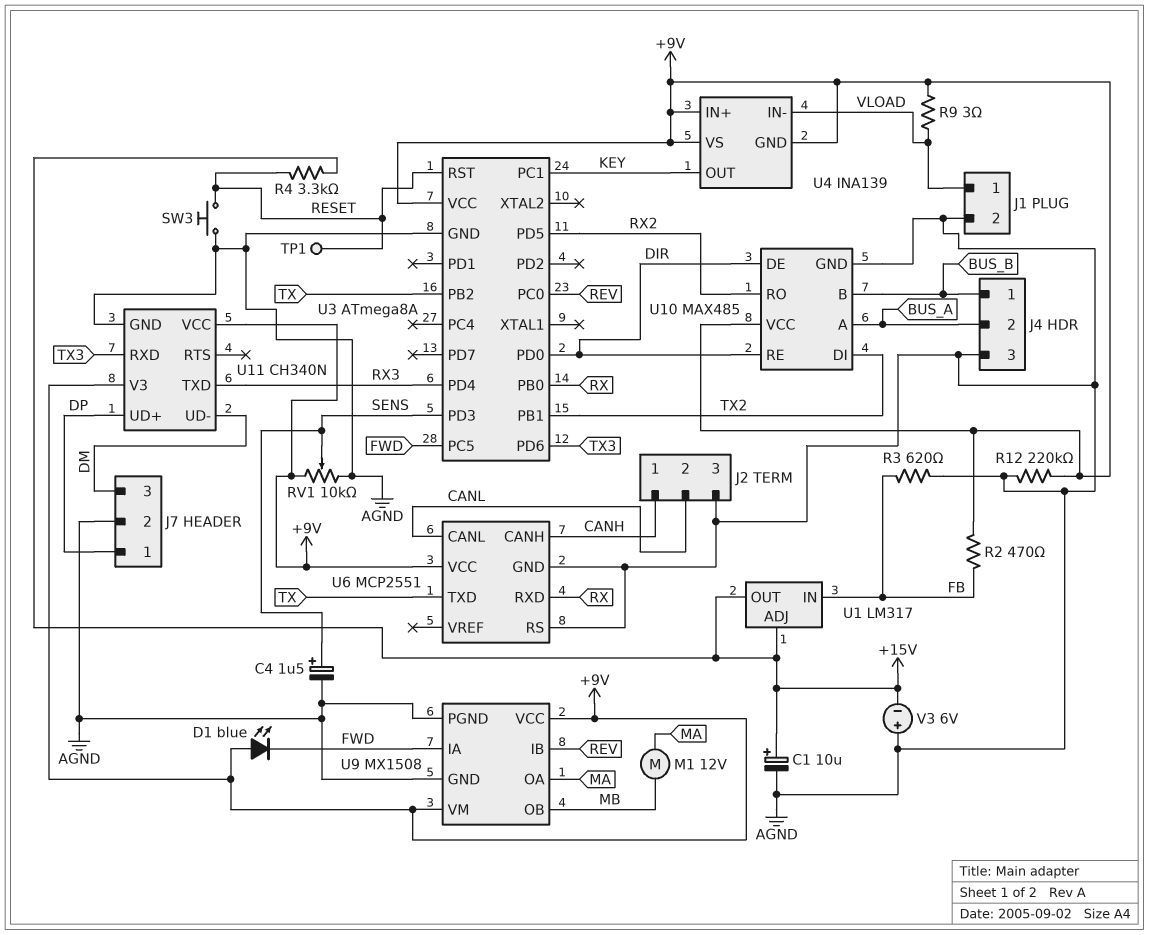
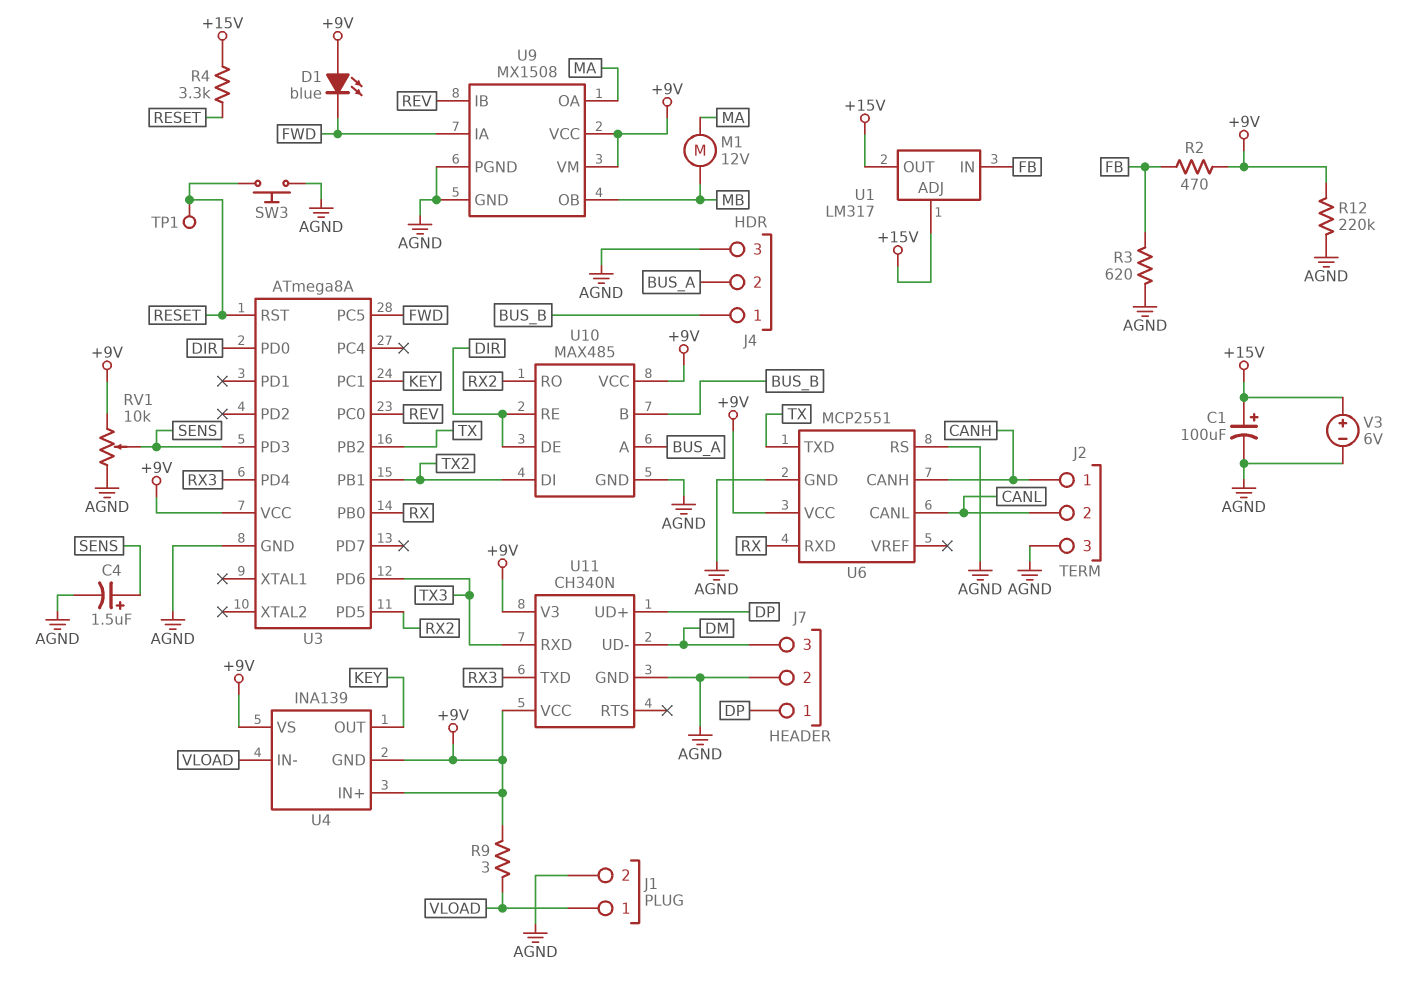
C1: 10uF (plus +15V, minus AGND) -> 100uF (plus +15V, minus AGND)
V3: 6V (plus AGND, minus +15V) -> 6V (plus +15V, minus AGND)

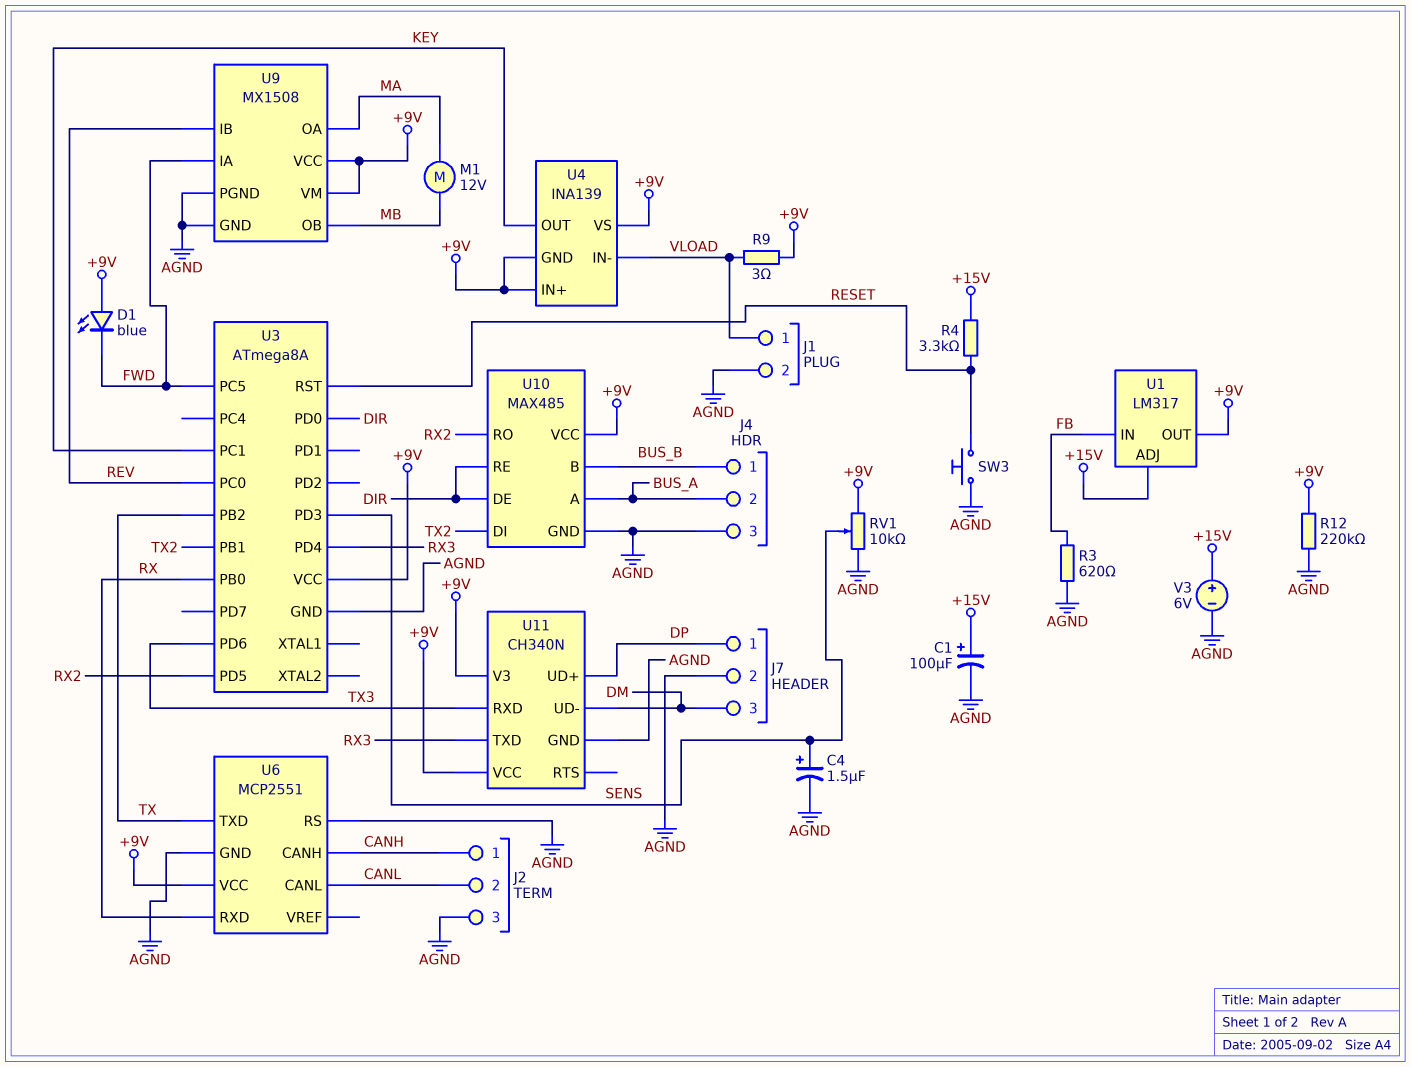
R2: 470 (+9V, FB) -> none
TP1: test point (RESET) -> none
U1 pin OUT: +15V -> +9V

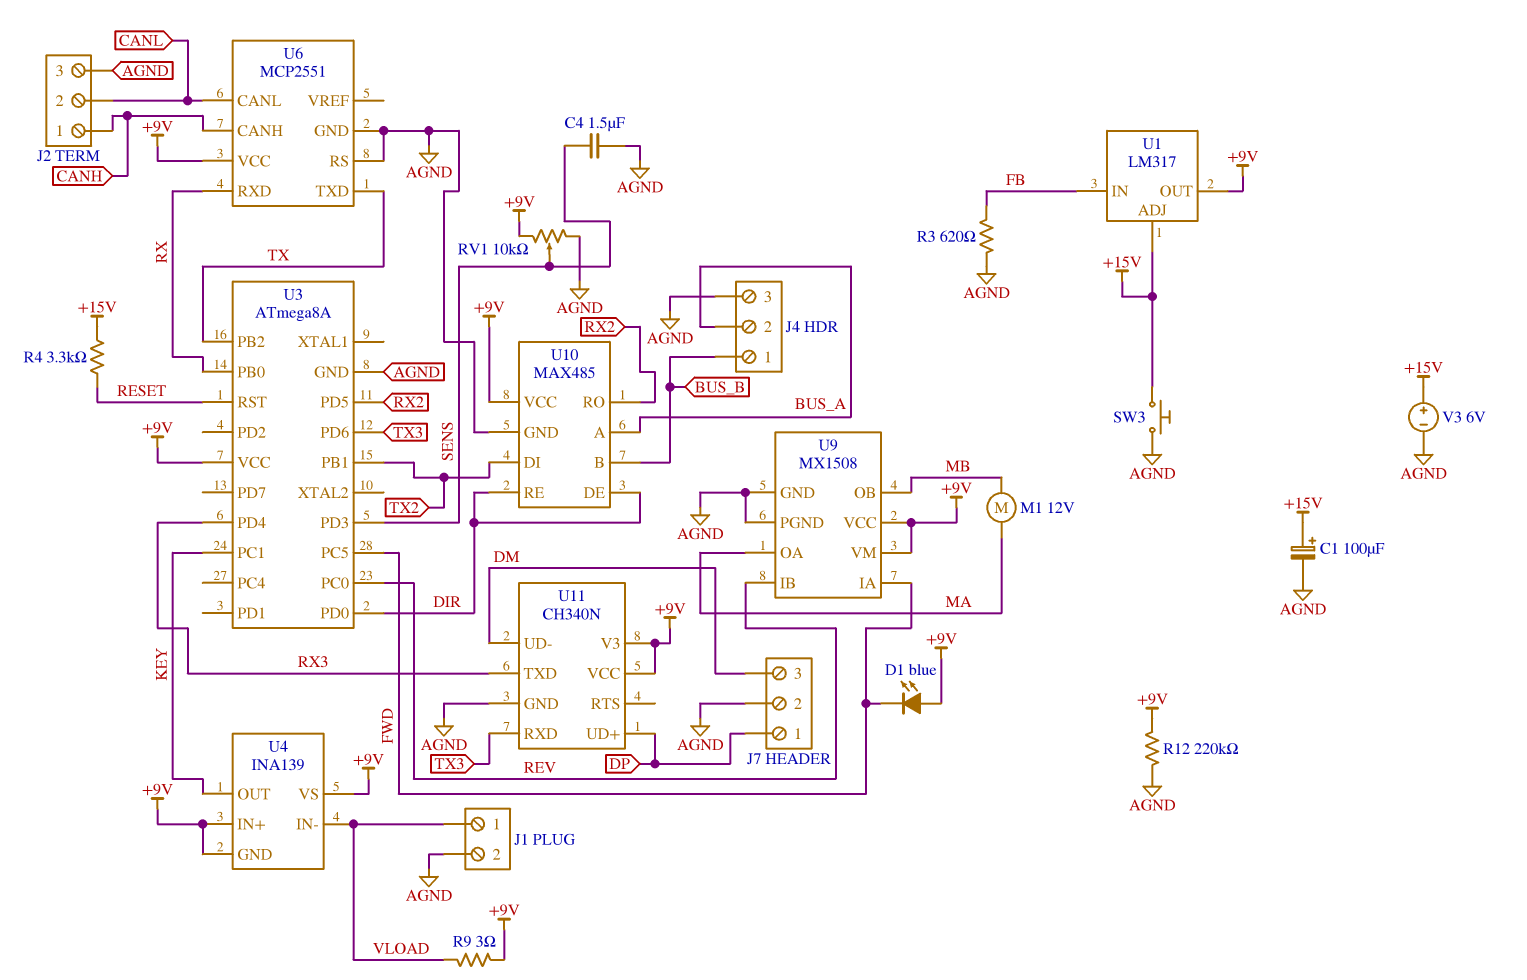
C4: 1.5uF (plus SENS, minus AGND) -> 1.5uF (AGND, SENS)
SW3: button (AGND, RESET) -> button (+15V, AGND)

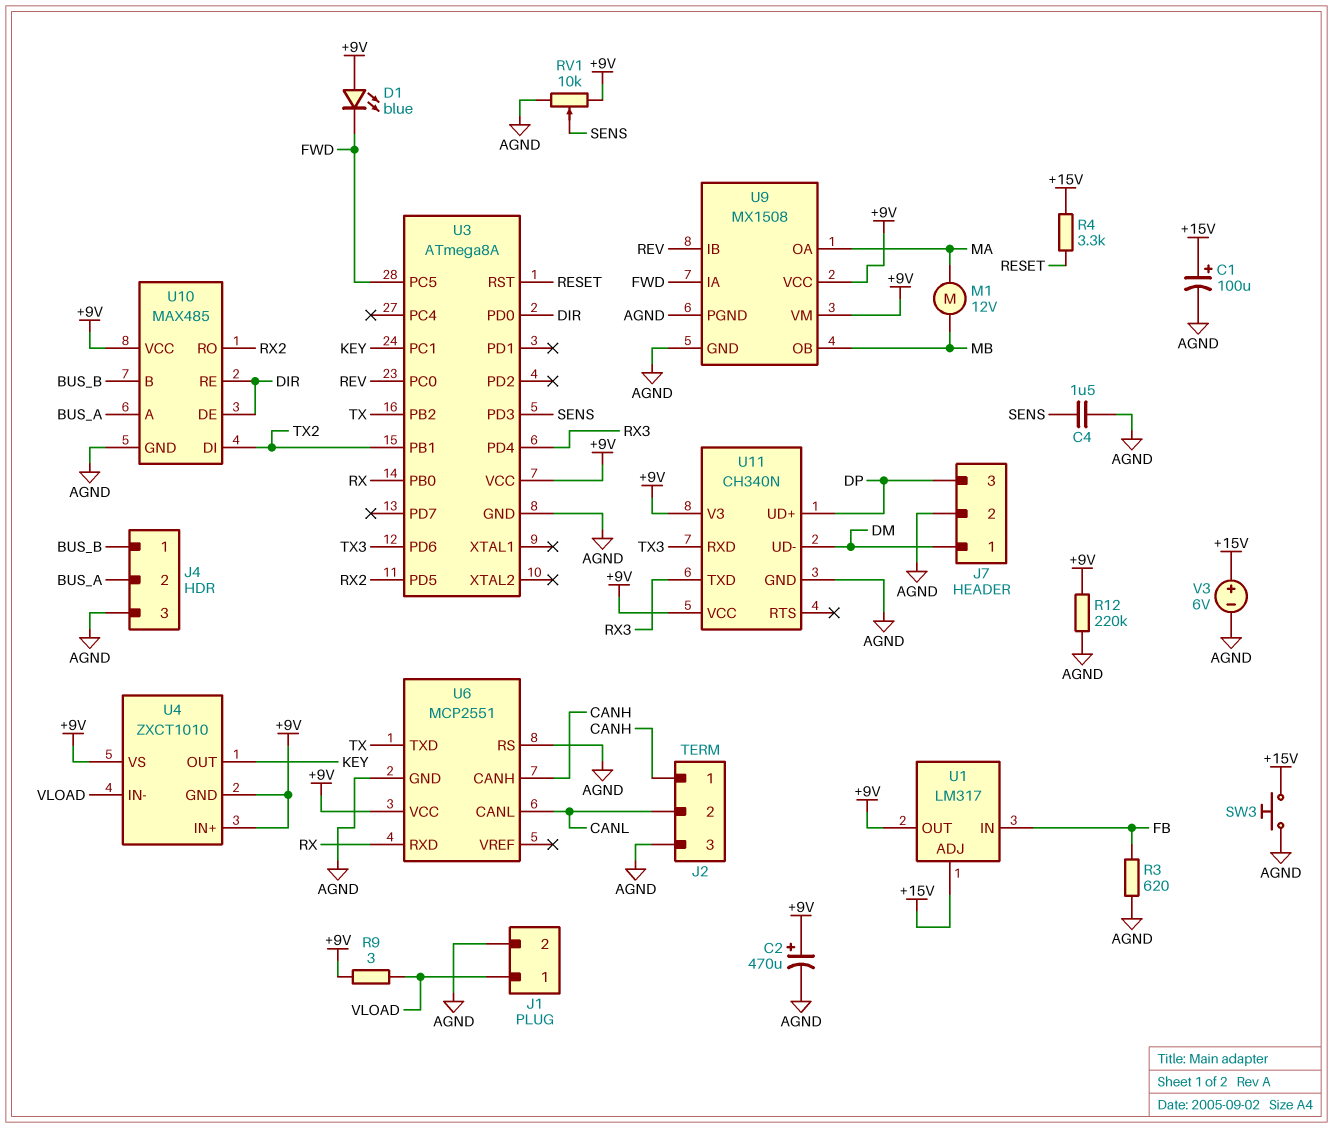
C2: none -> 470uF (plus +9V, minus AGND)
J7 pin 1: DP -> DM
J7 pin 3: DM -> DP
U4: INA139 -> ZXCT1010

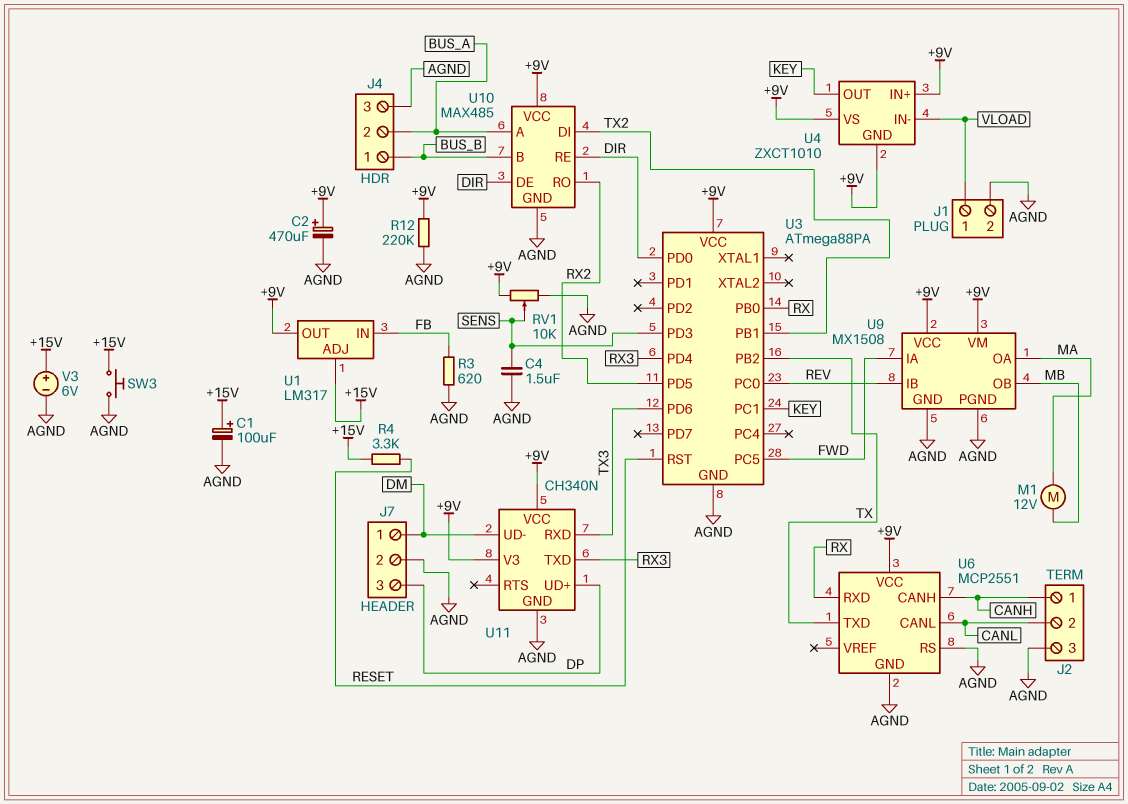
D1: LED blue (A +9V, K FWD) -> none
R9: 3 (+9V, VLOAD) -> none
U3: ATmega8A -> ATmega88PA

